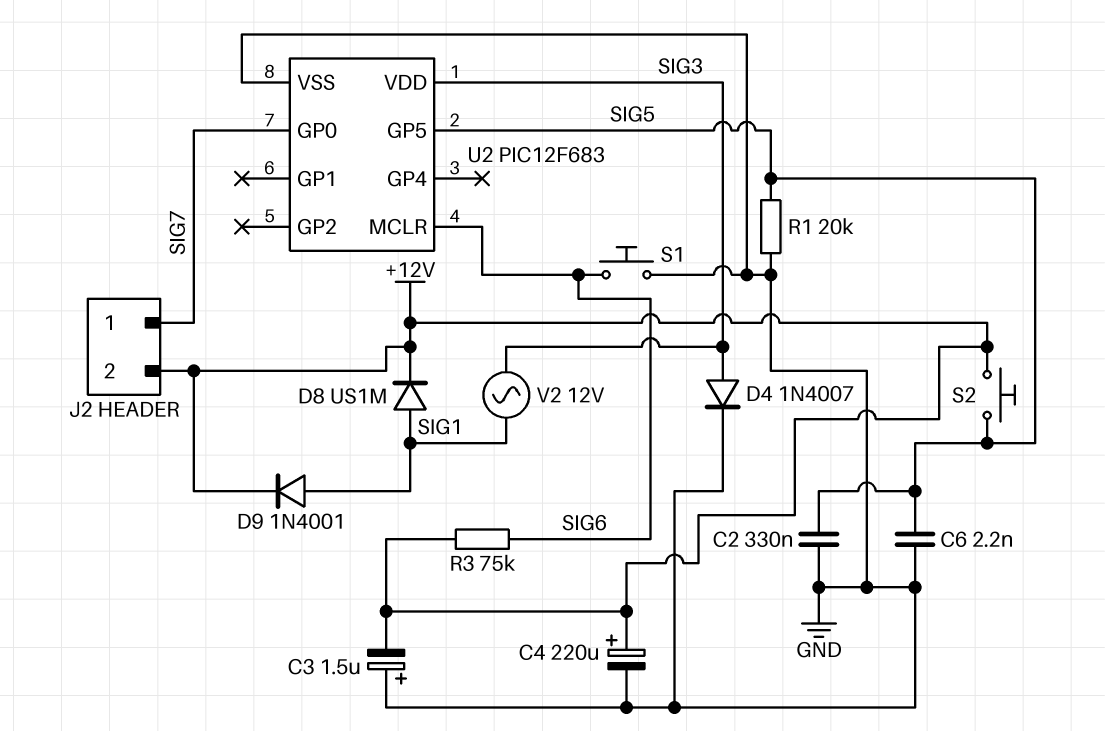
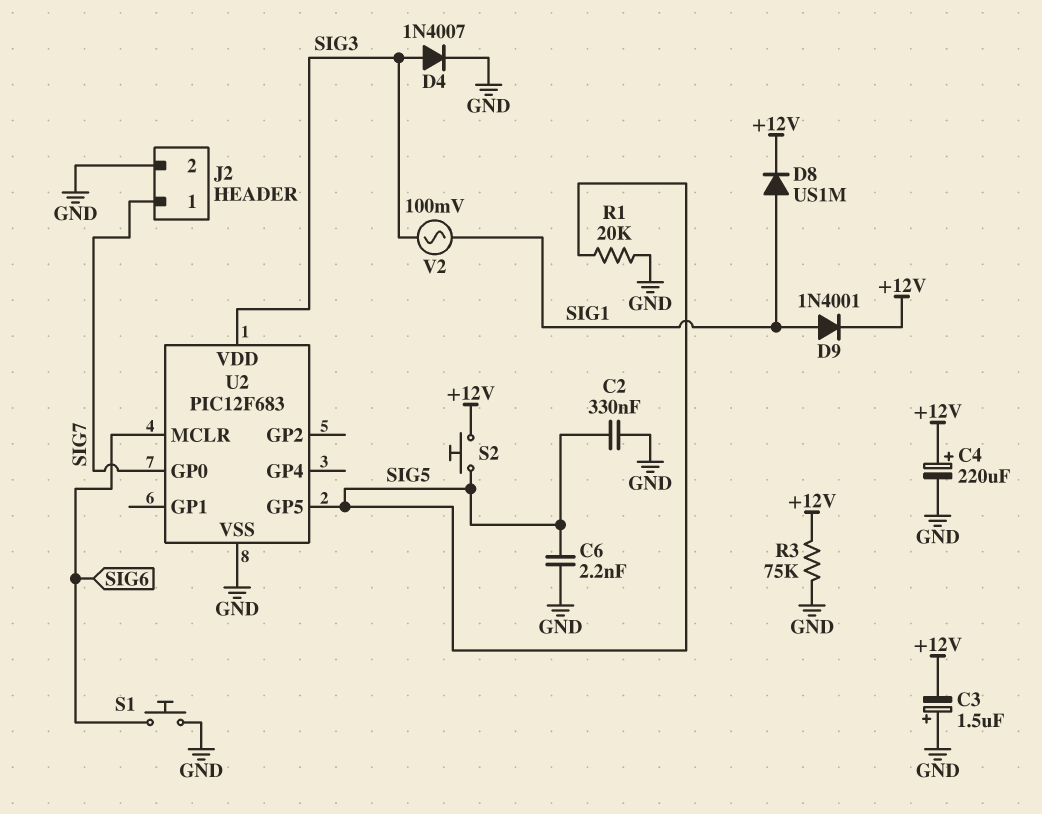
J2 pin 2: +12V -> GND
R3: 75k (+12V, SIG6) -> 75k (+12V, GND)
V2: AC 12V (SIG1, SIG3) -> AC 100mV (SIG1, SIG3)

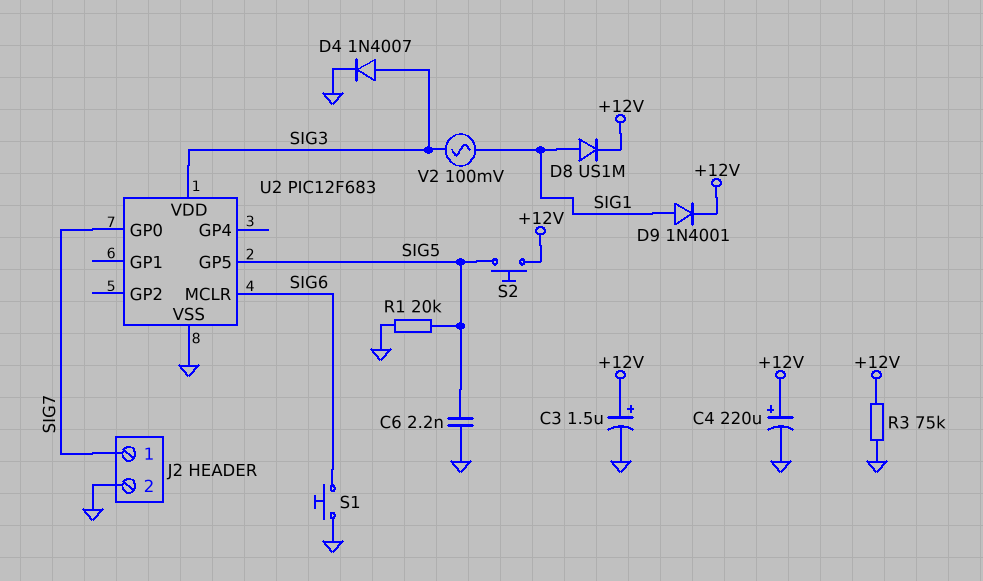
C2: 330nF (GND, SIG5) -> none
C3: 1.5uF (plus GND, minus +12V) -> 1.5uF (plus +12V, minus GND)

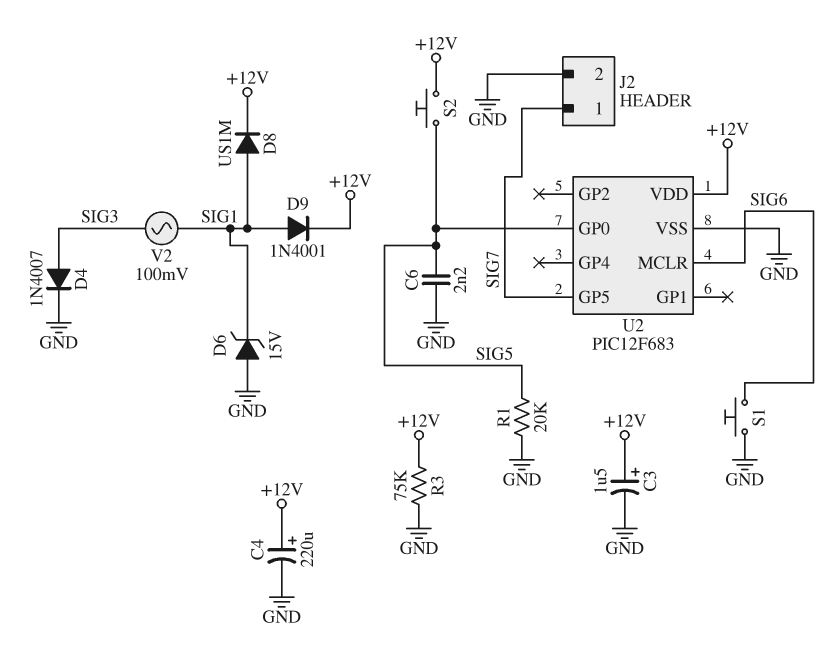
D6: none -> zener 15V (A GND, K SIG1)
U2 pin GP0: SIG7 -> SIG5
U2 pin GP5: SIG5 -> SIG7
U2 pin VDD: SIG3 -> +12V

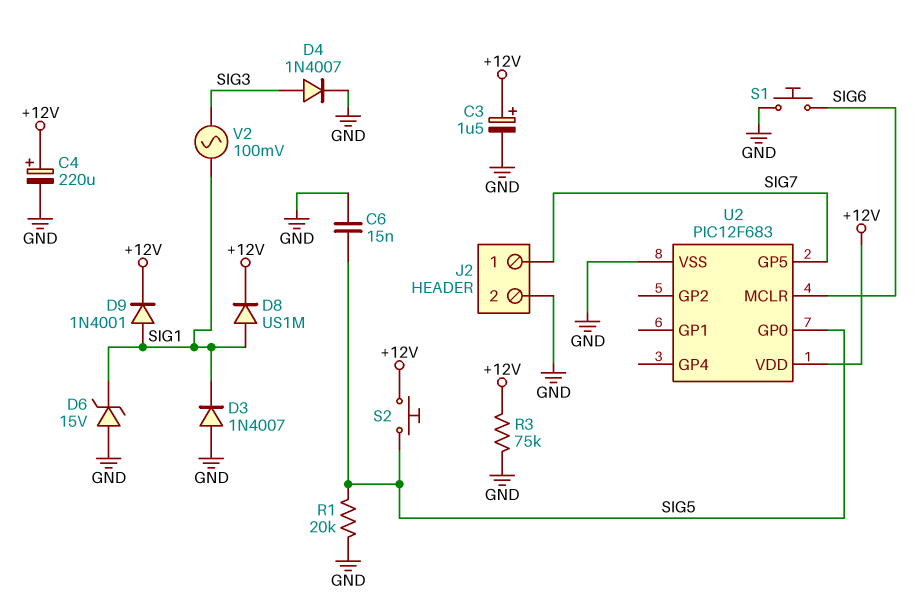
C6: 2.2nF (GND, SIG5) -> 15nF (GND, SIG5)
D3: none -> diode 1N4007 (A GND, K SIG1)

